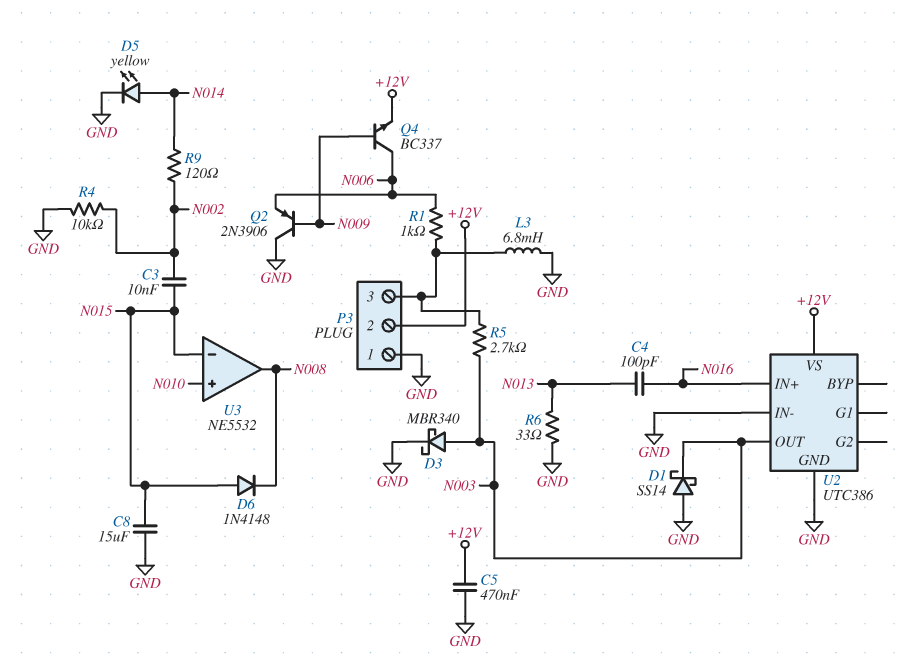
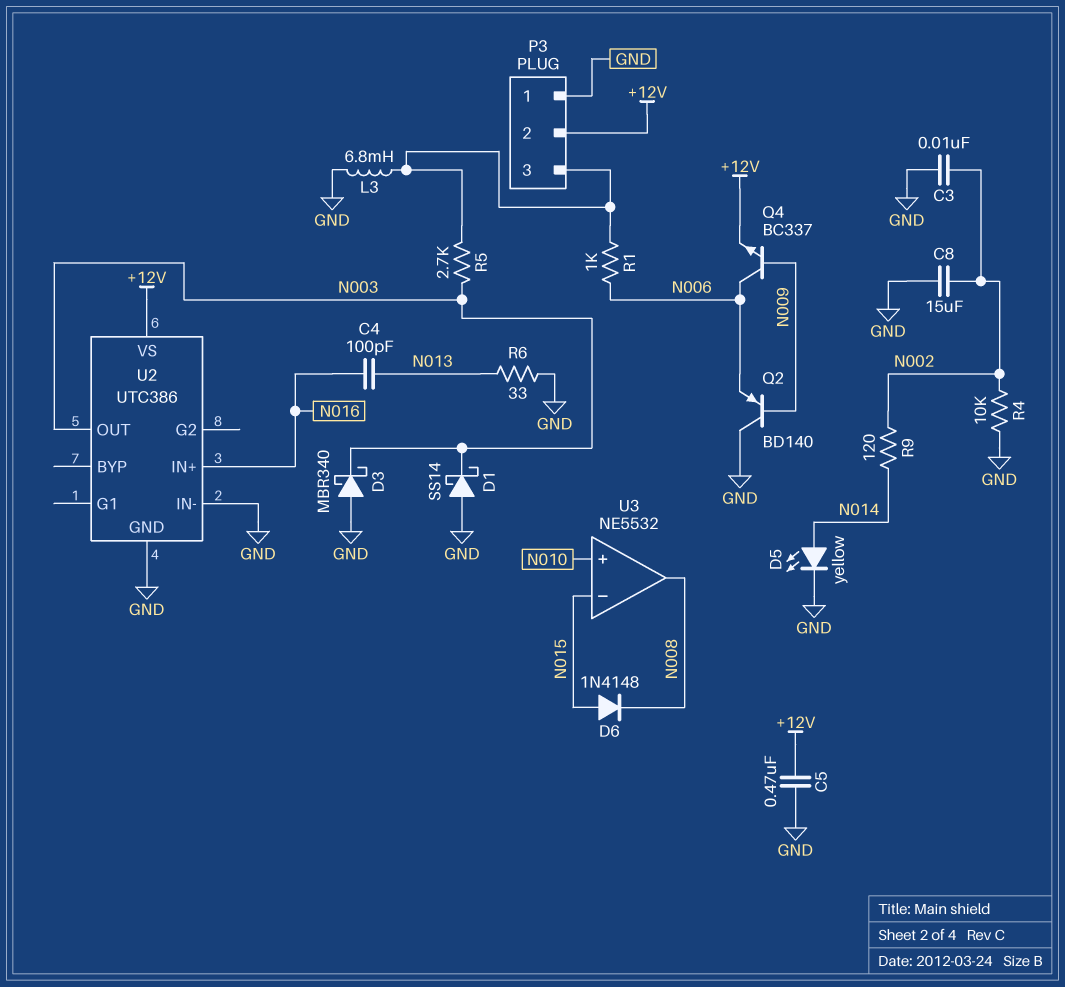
C3: 10nF (N002, N015) -> 10nF (GND, N002)
C8: 15uF (GND, N015) -> 15uF (GND, N002)
D3: schottky MBR340 (A N003, K GND) -> schottky MBR340 (A GND, K N003)
Q2: PNP 2N3906 (B N009, C GND, E N006) -> PNP BD140 (B N009, C GND, E N006)

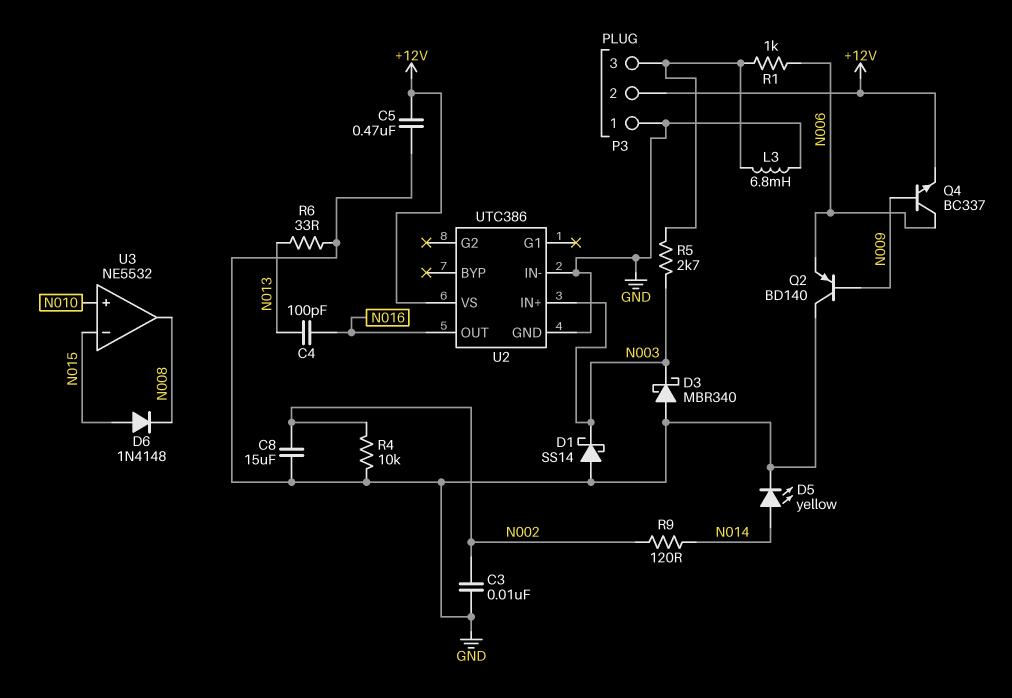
U2 pin IN+: N016 -> N003
U2 pin OUT: N003 -> N016

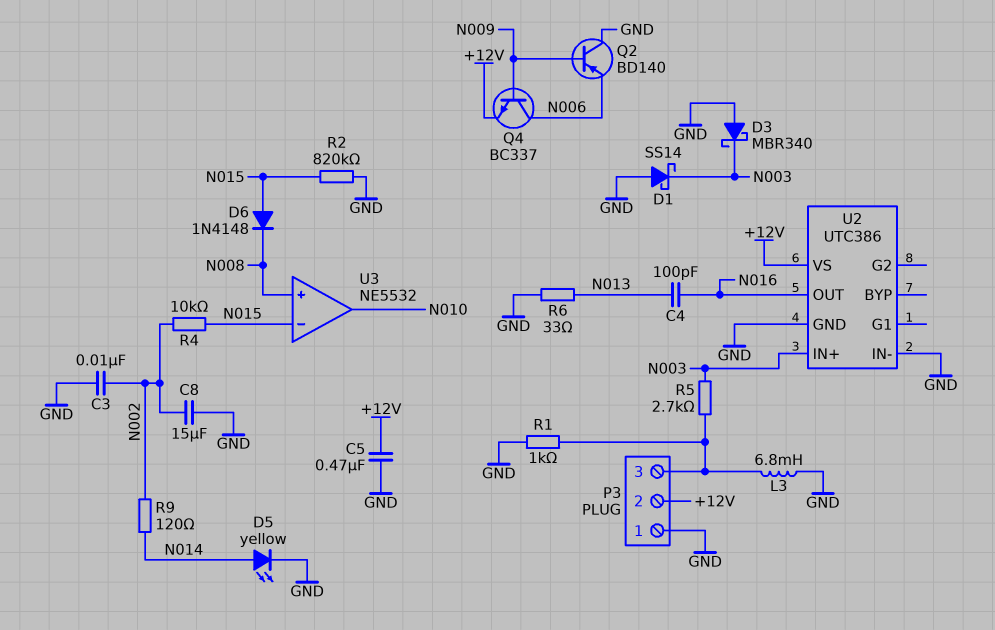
R1: 1k (N006, P3/3) -> 1k (GND, P3/3)
R2: none -> 820k (GND, N015)
R4: 10k (GND, N002) -> 10k (N002, N015)
U3 pin in+: N010 -> N008
U3 pin out: N008 -> N010

